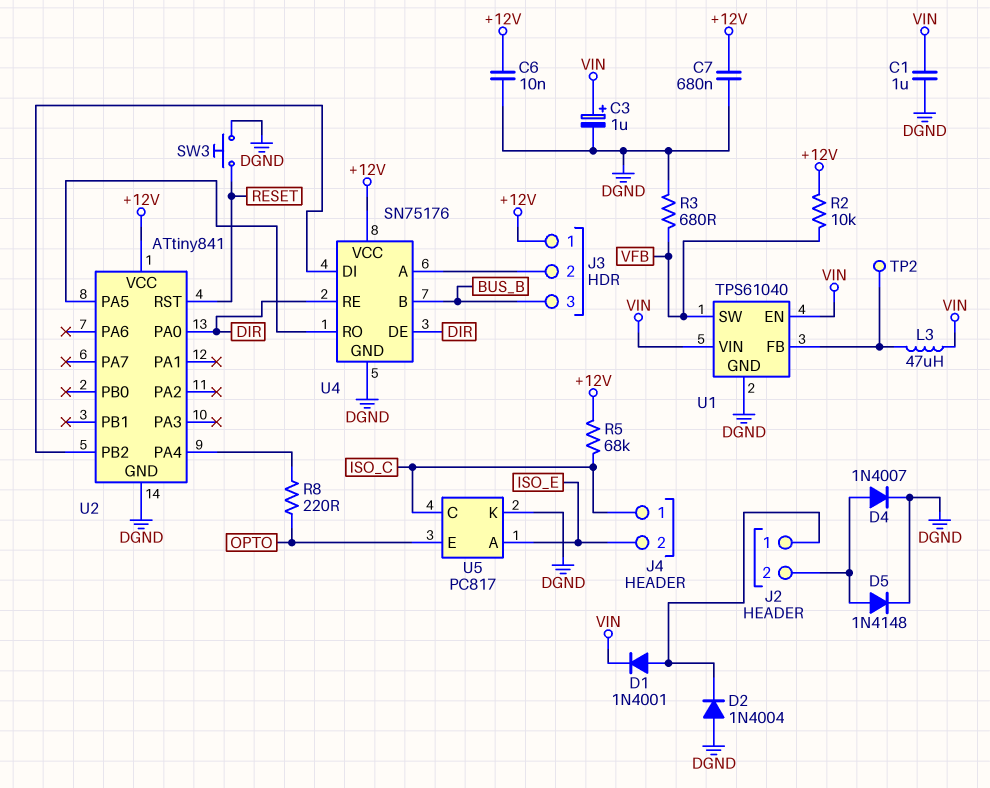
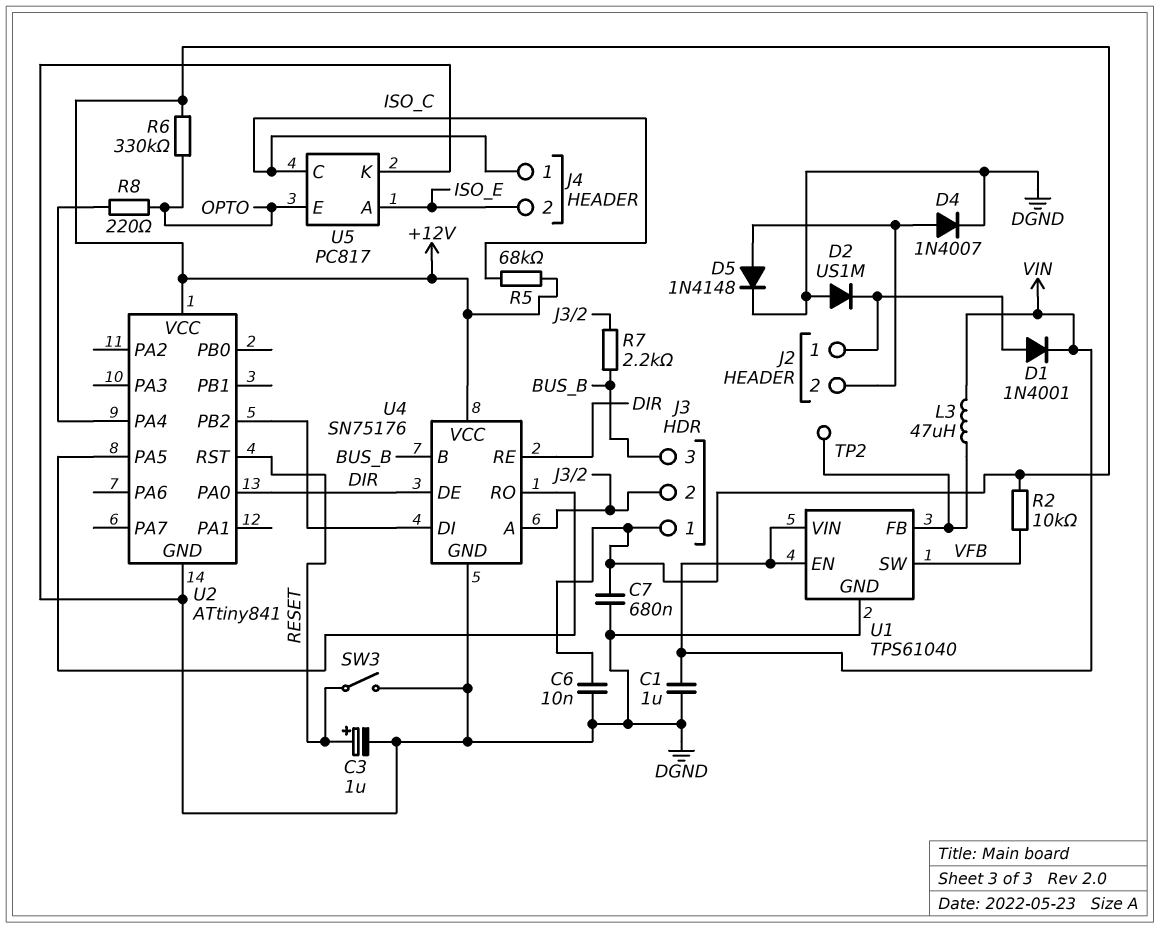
C3: 1uF (plus VIN, minus DGND) -> 1uF (plus RESET, minus DGND)
D2: diode 1N4004 (A DGND, K J2/1) -> diode US1M (A DGND, K J2/1)
R3: 680 (DGND, VFB) -> none
R6: none -> 330k (+12V, OPTO)
R7: none -> 2.2k (BUS_B, J3/2)
SW3: button (DGND, RESET) -> switch (DGND, RESET)

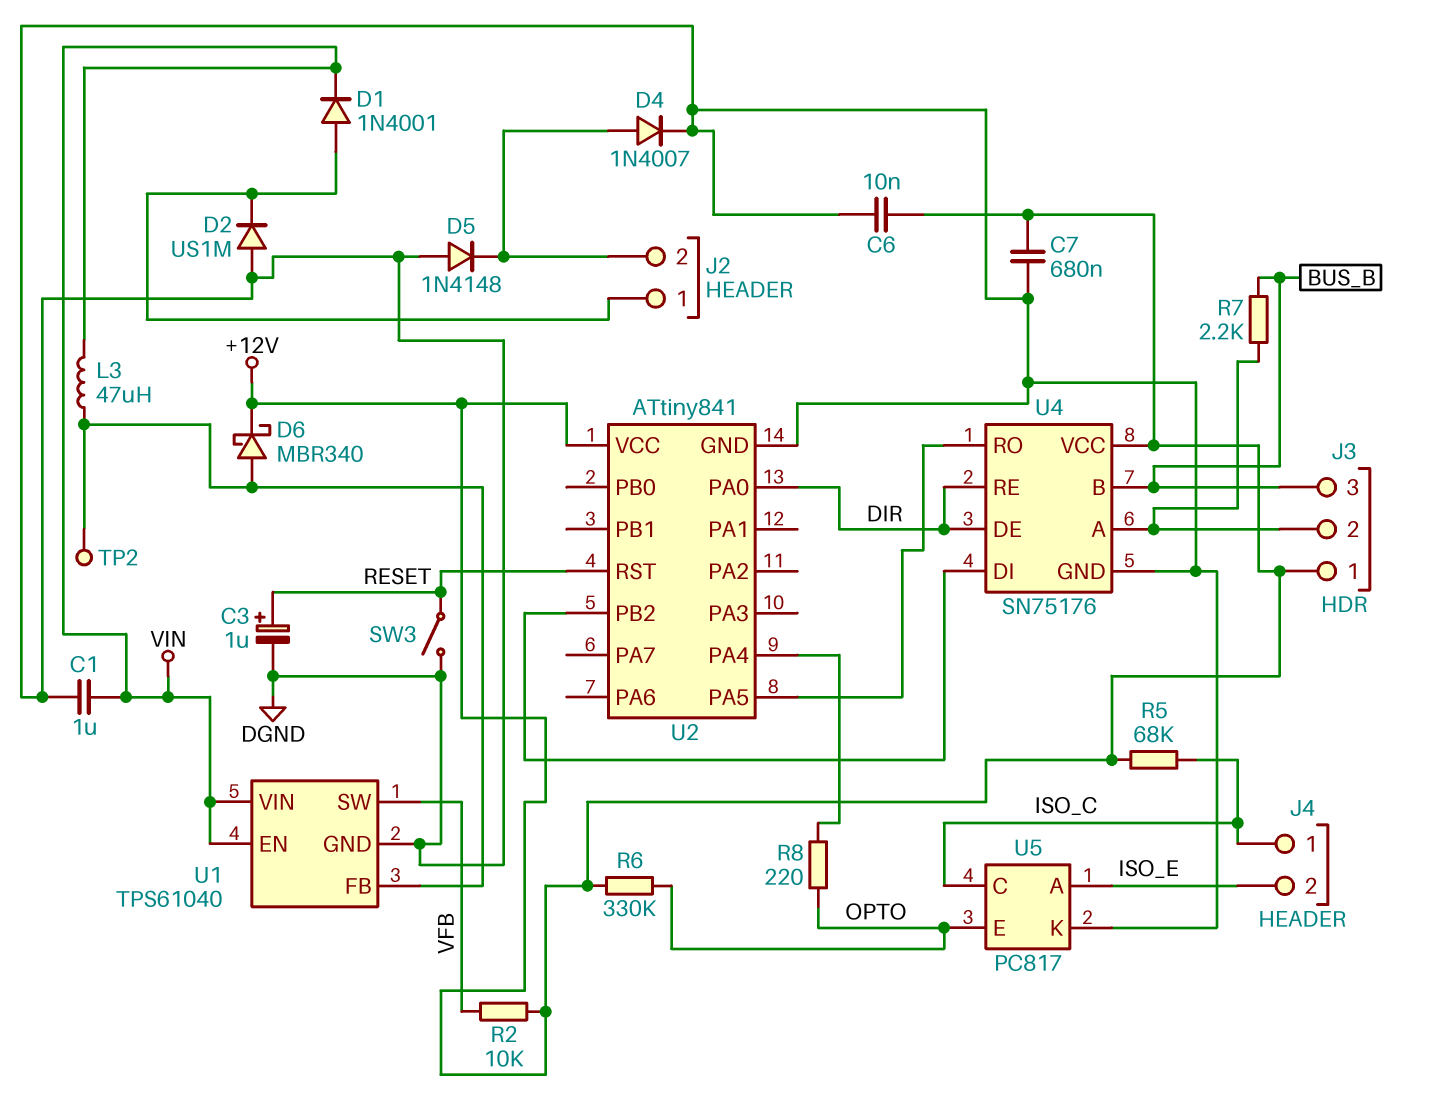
D5: diode 1N4148 (A J2/2, K DGND) -> diode 1N4148 (A DGND, K J2/2)
D6: none -> schottky MBR340 (A U1/FB, K +12V)

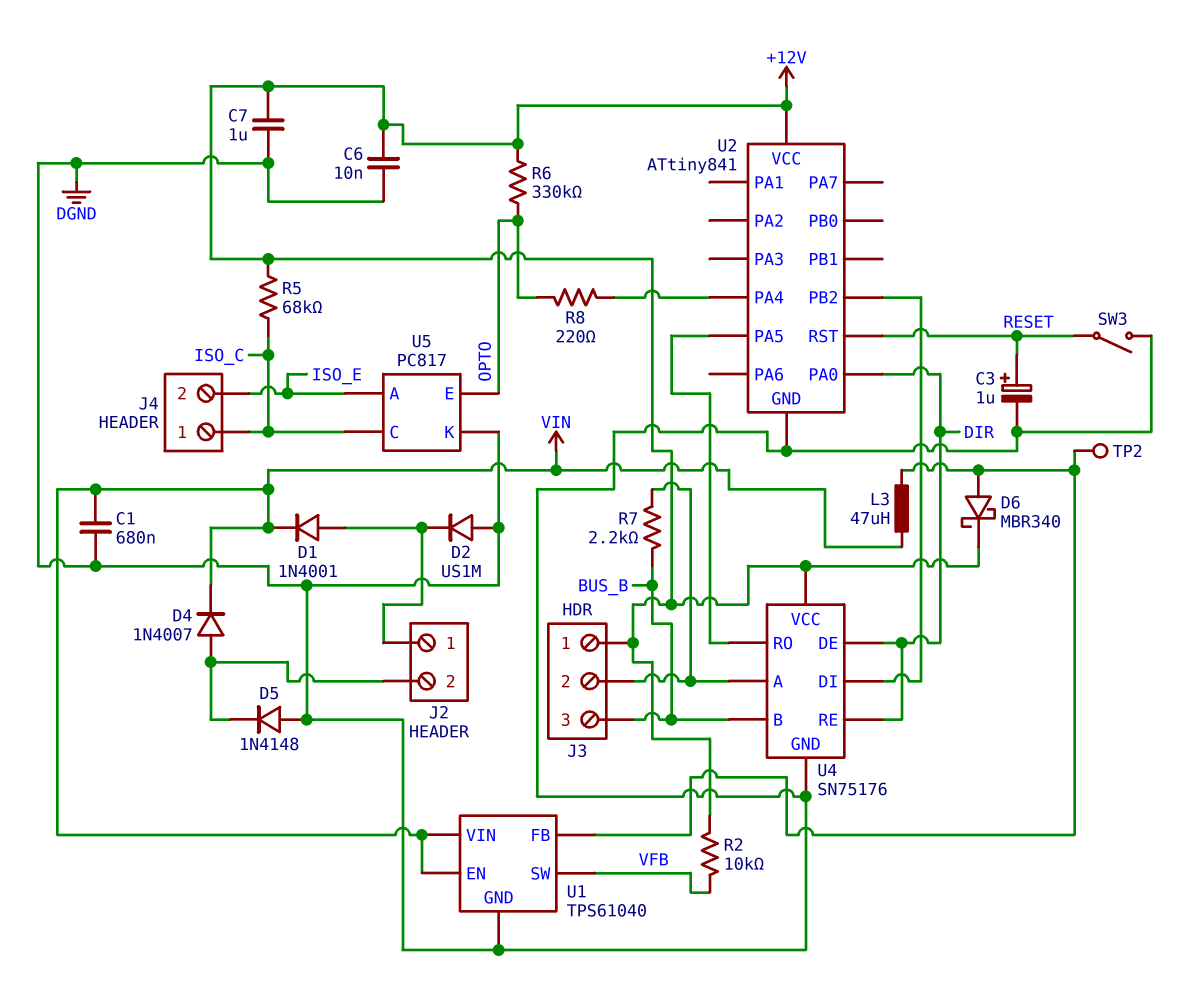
C1: 1uF (DGND, VIN) -> 680nF (DGND, VIN)
C7: 680nF (+12V, DGND) -> 1uF (+12V, DGND)
D4: diode 1N4007 (A J2/2, K DGND) -> diode 1N4007 (A J2/2, K VIN)

